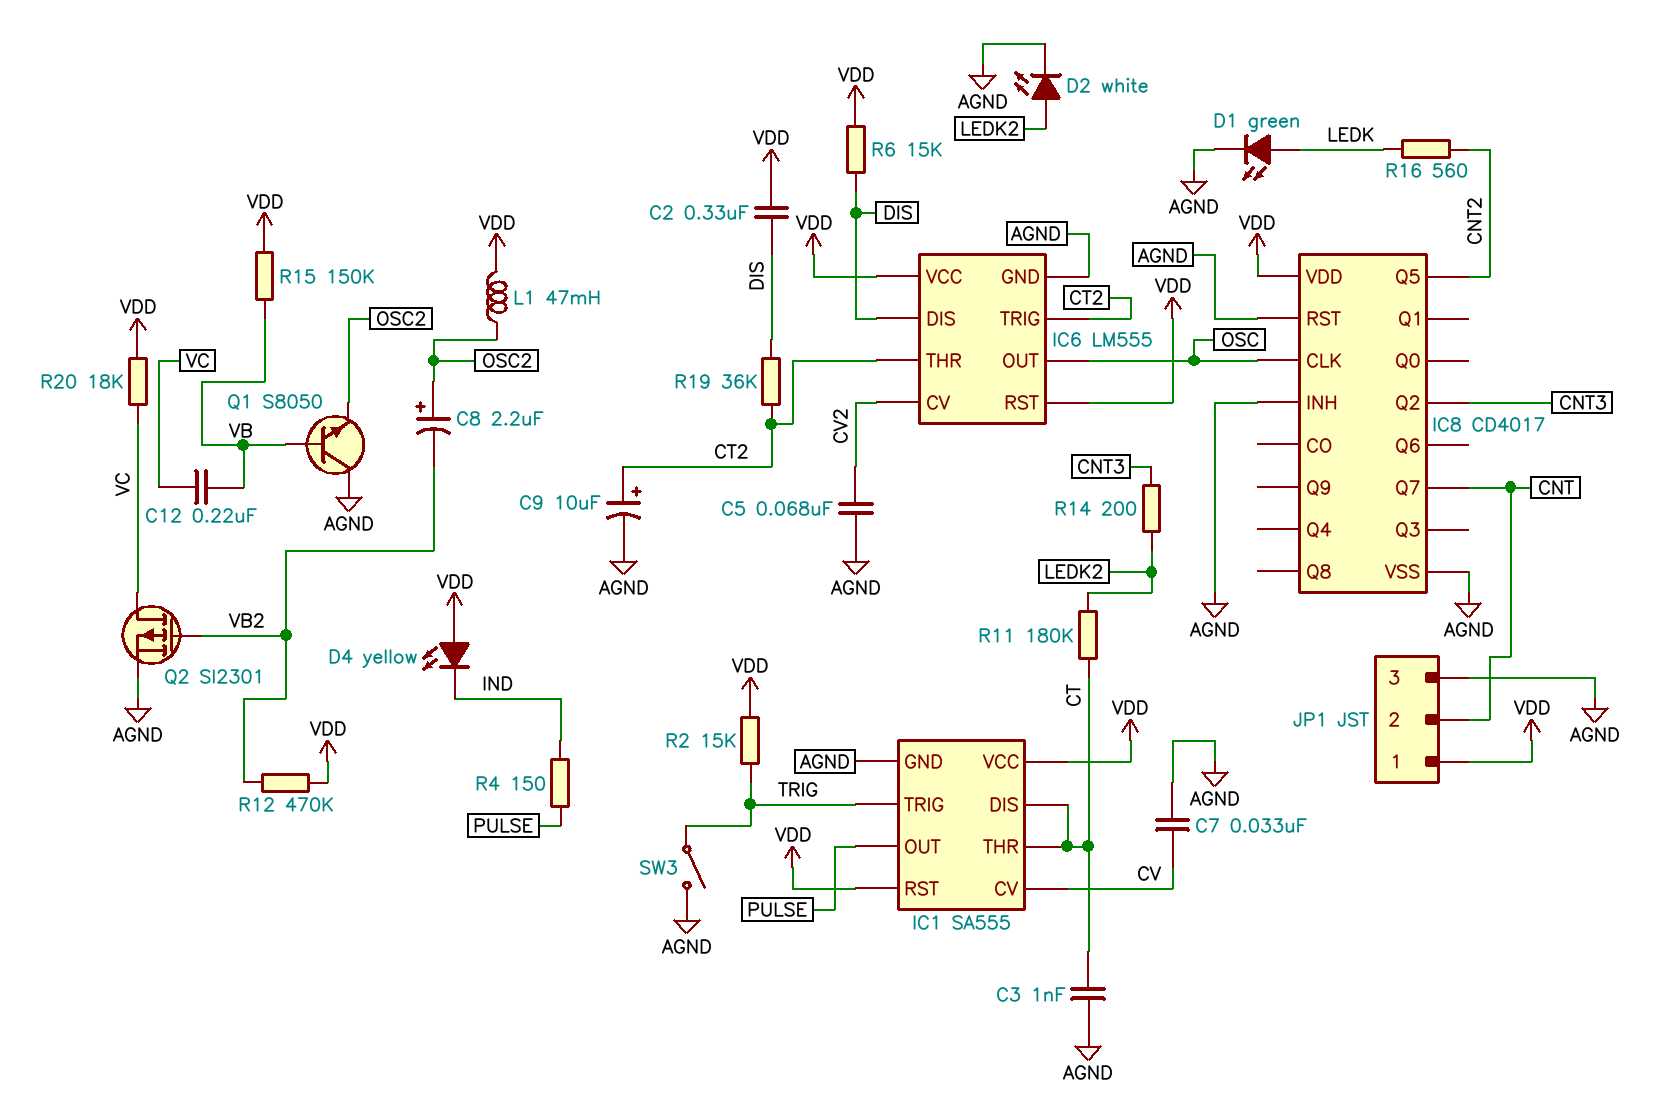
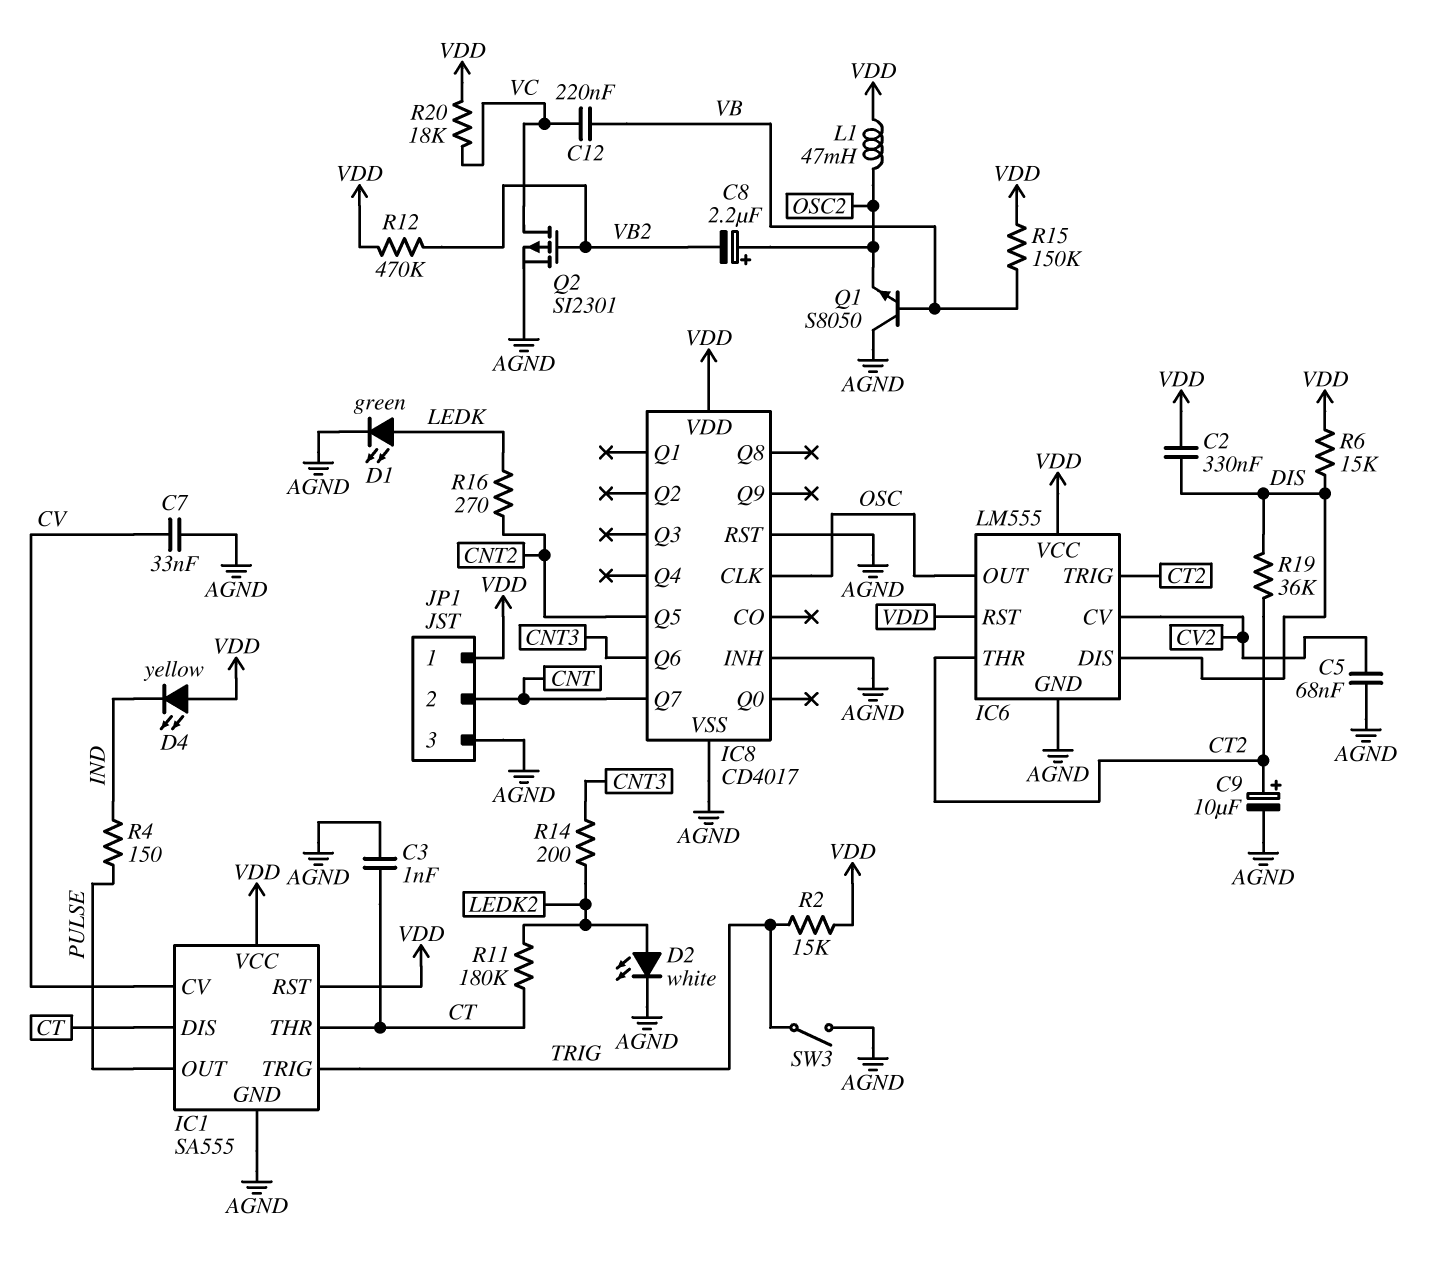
IC8 pin Q2: CNT3 -> none
IC8 pin Q6: none -> CNT3
R16: 560 (CNT2, LEDK) -> 270 (CNT2, LEDK)

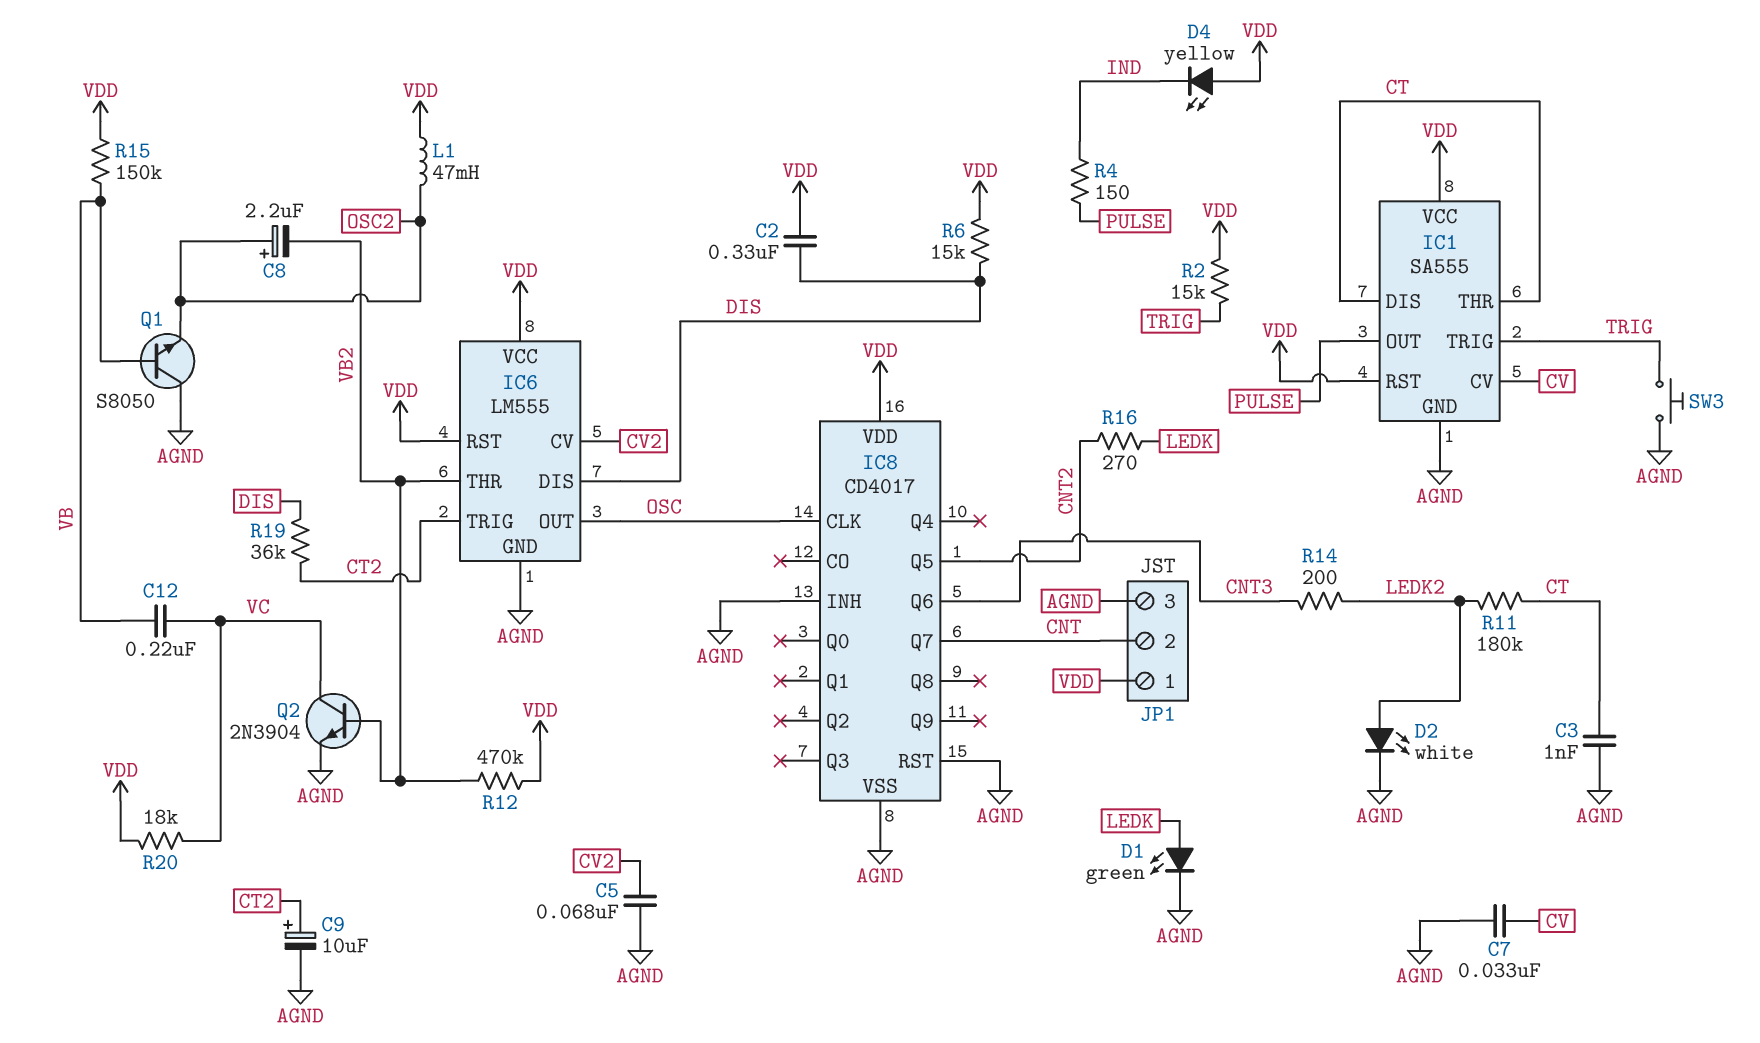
IC6 pin THR: CT2 -> VB2
Q2: PMOS SI2301 (G VB2, D VC, S AGND) -> NPN 2N3904 (B VB2, C VC, E AGND)
SW3: switch (AGND, TRIG) -> button (AGND, TRIG)

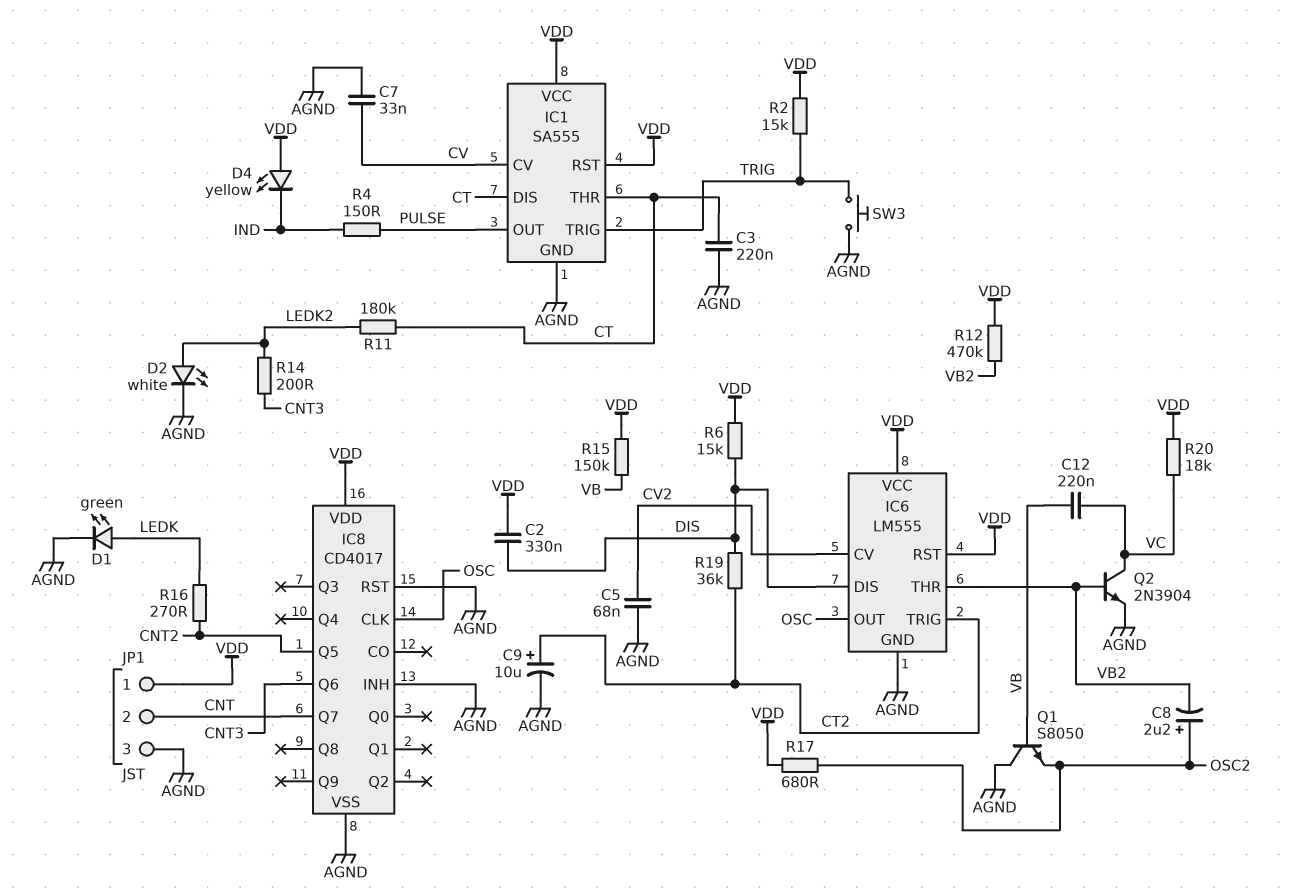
C3: 1nF (AGND, CT) -> 220nF (AGND, CT)
L1: 47mH (OSC2, VDD) -> none
R17: none -> 680 (OSC2, VDD)

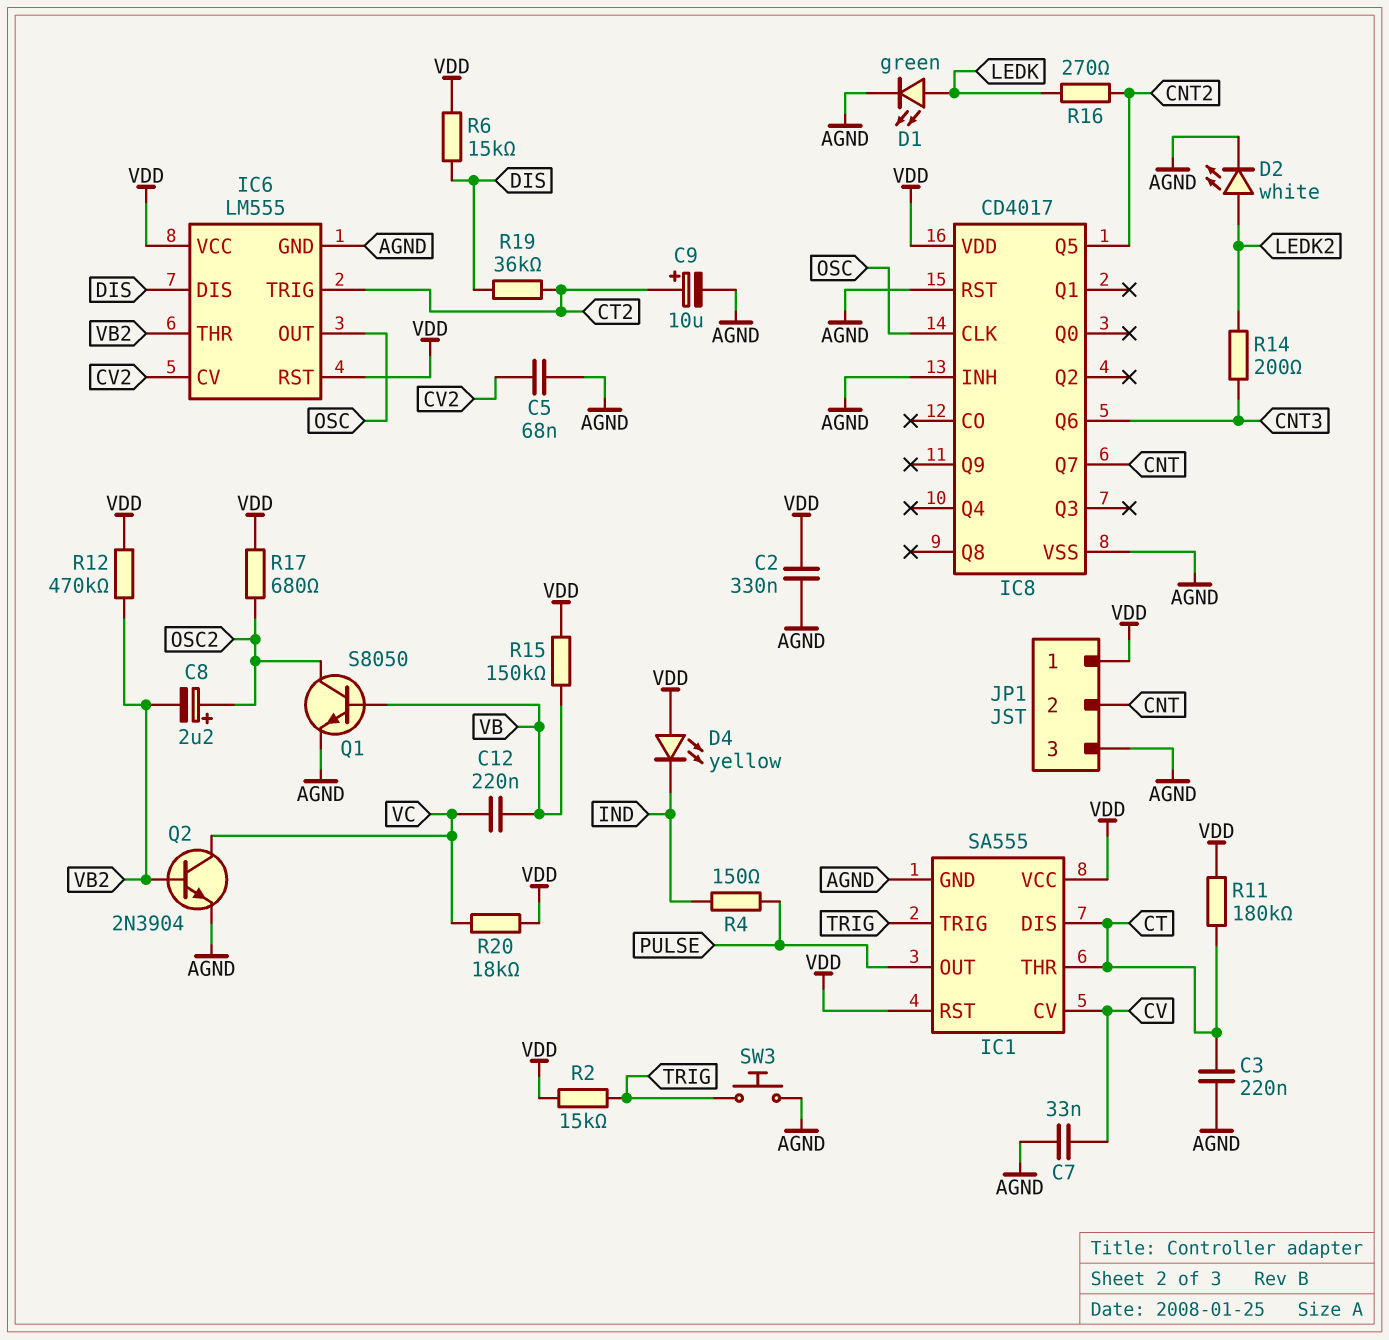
C2: 330nF (DIS, VDD) -> 330nF (AGND, VDD)
Q1: NPN S8050 (B VB, C AGND, E OSC2) -> NPN S8050 (B VB, C OSC2, E AGND)
R11: 180k (CT, LEDK2) -> 180k (CT, VDD)

